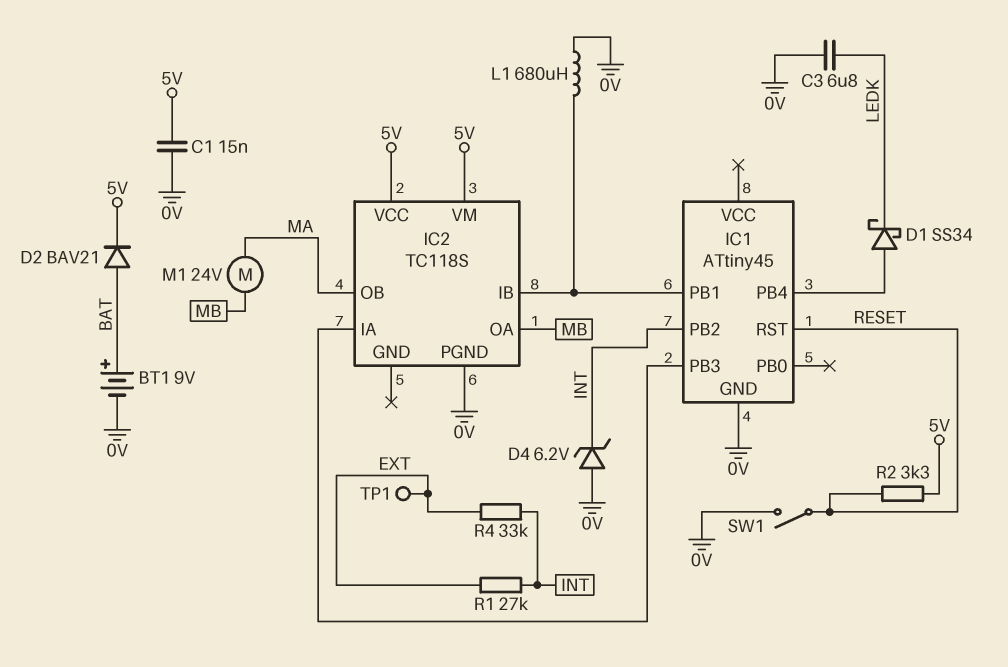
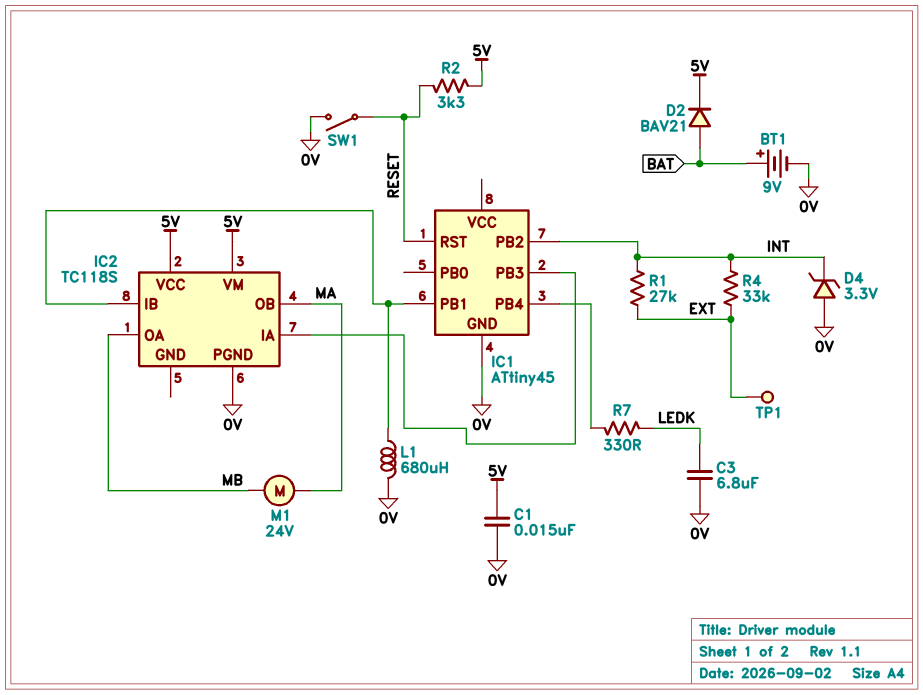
D1: schottky SS34 (A IC1/PB4, K LEDK) -> none
D4: zener 6.2V (A 0V, K INT) -> zener 3.3V (A 0V, K INT)
R7: none -> 330 (IC1/PB4, LEDK)

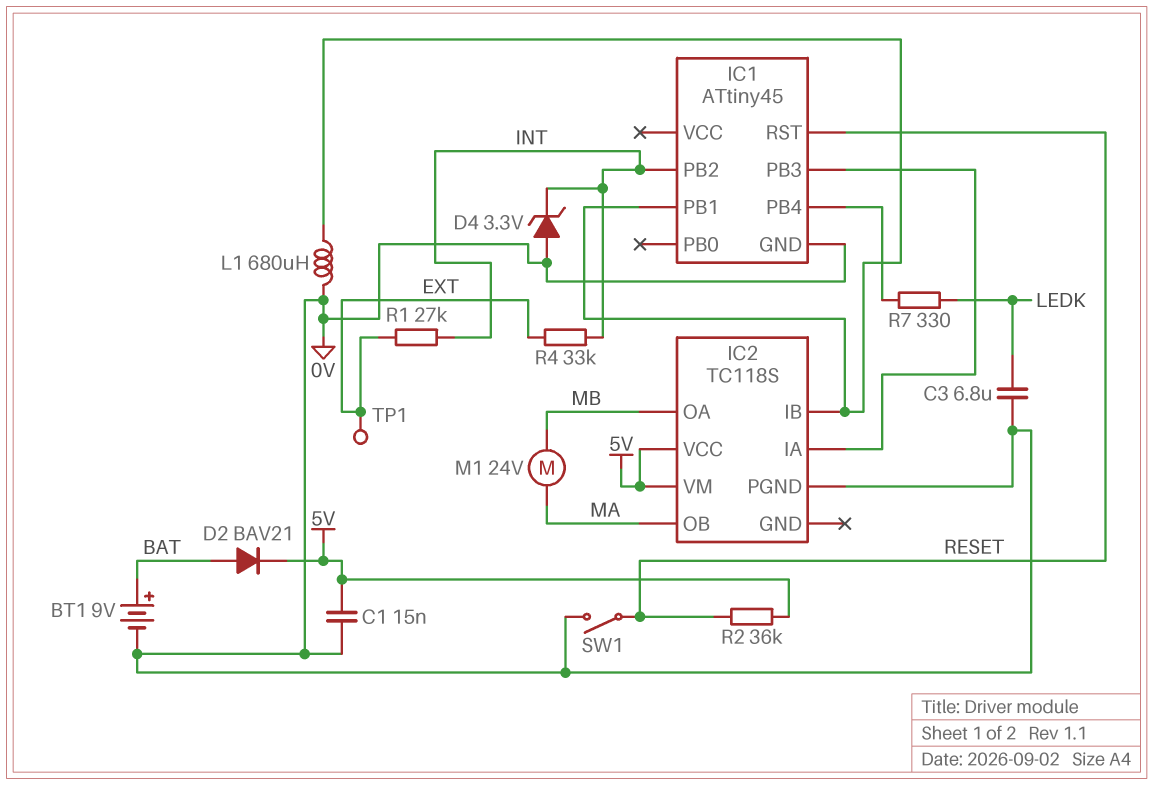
R2: 3.3k (5V, RESET) -> 36k (5V, RESET)

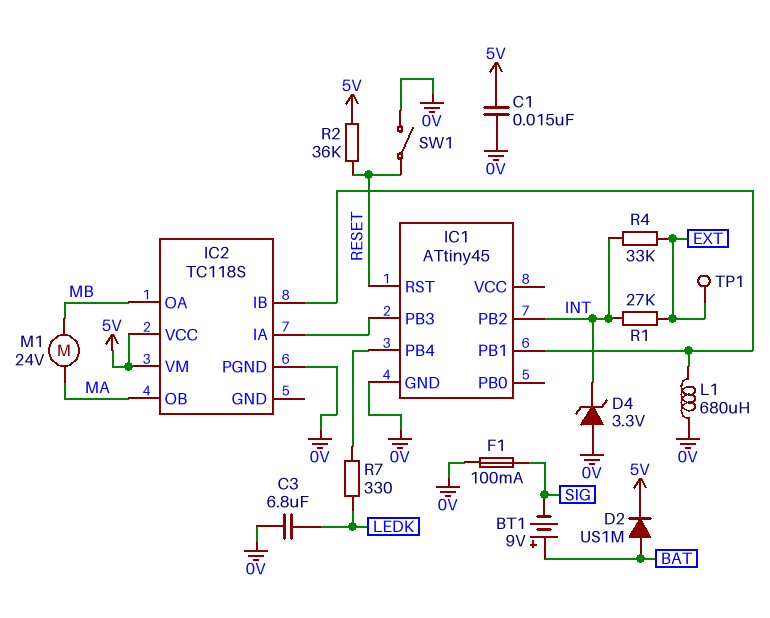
BT1: 9V (plus BAT, minus 0V) -> 9V (plus BAT, minus SIG)
D2: diode BAV21 (A BAT, K 5V) -> diode US1M (A BAT, K 5V)
F1: none -> 100mA (0V, SIG)

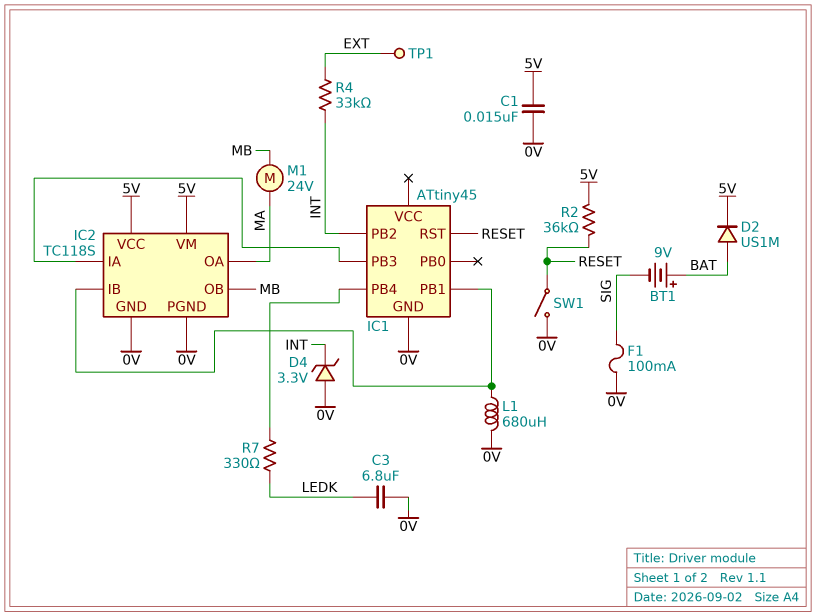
IC2 pin GND: none -> 0V
IC2 pin OA: MB -> MA
IC2 pin OB: MA -> MB
R1: 27k (EXT, INT) -> none

